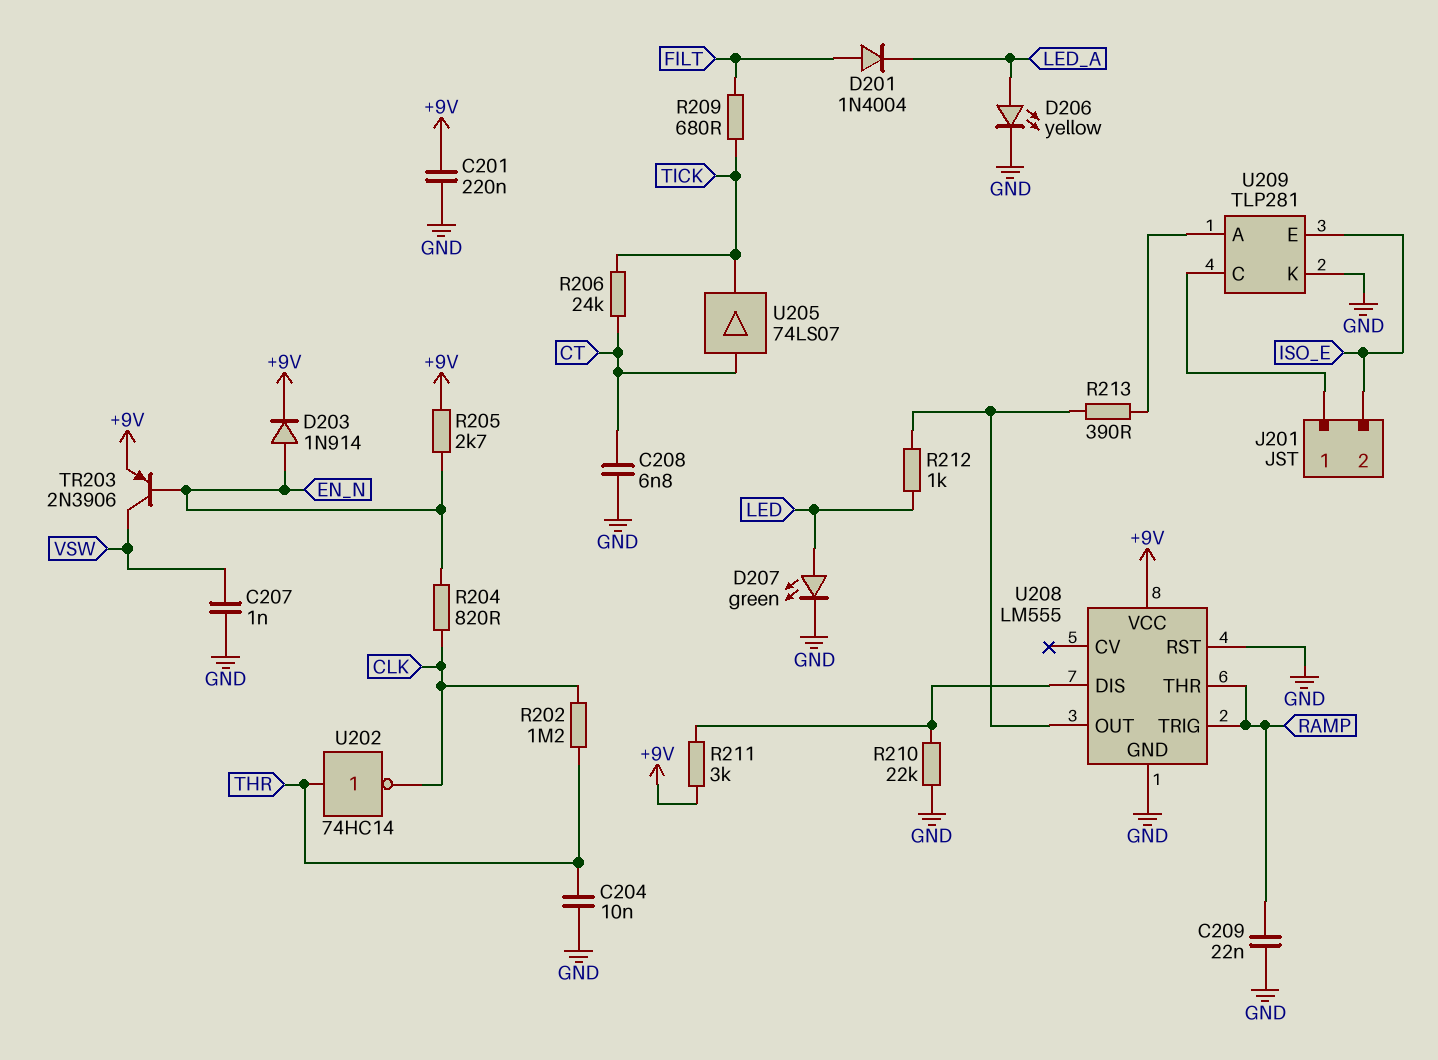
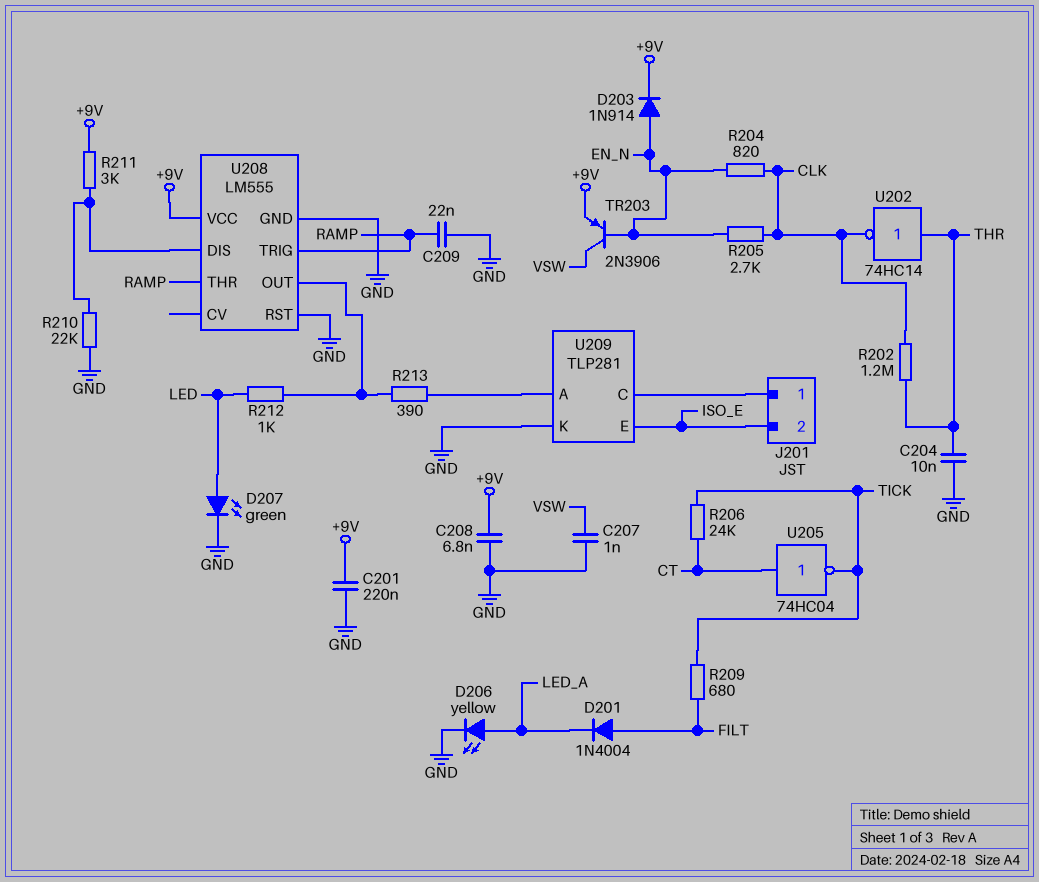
C208: 6.8nF (CT, GND) -> 6.8nF (+9V, GND)
R205: 2.7k (+9V, EN_N) -> 2.7k (CLK, EN_N)
U205: buffer 74LS07 (in CT, out TICK) -> NOT 74HC04 (in CT, out TICK)

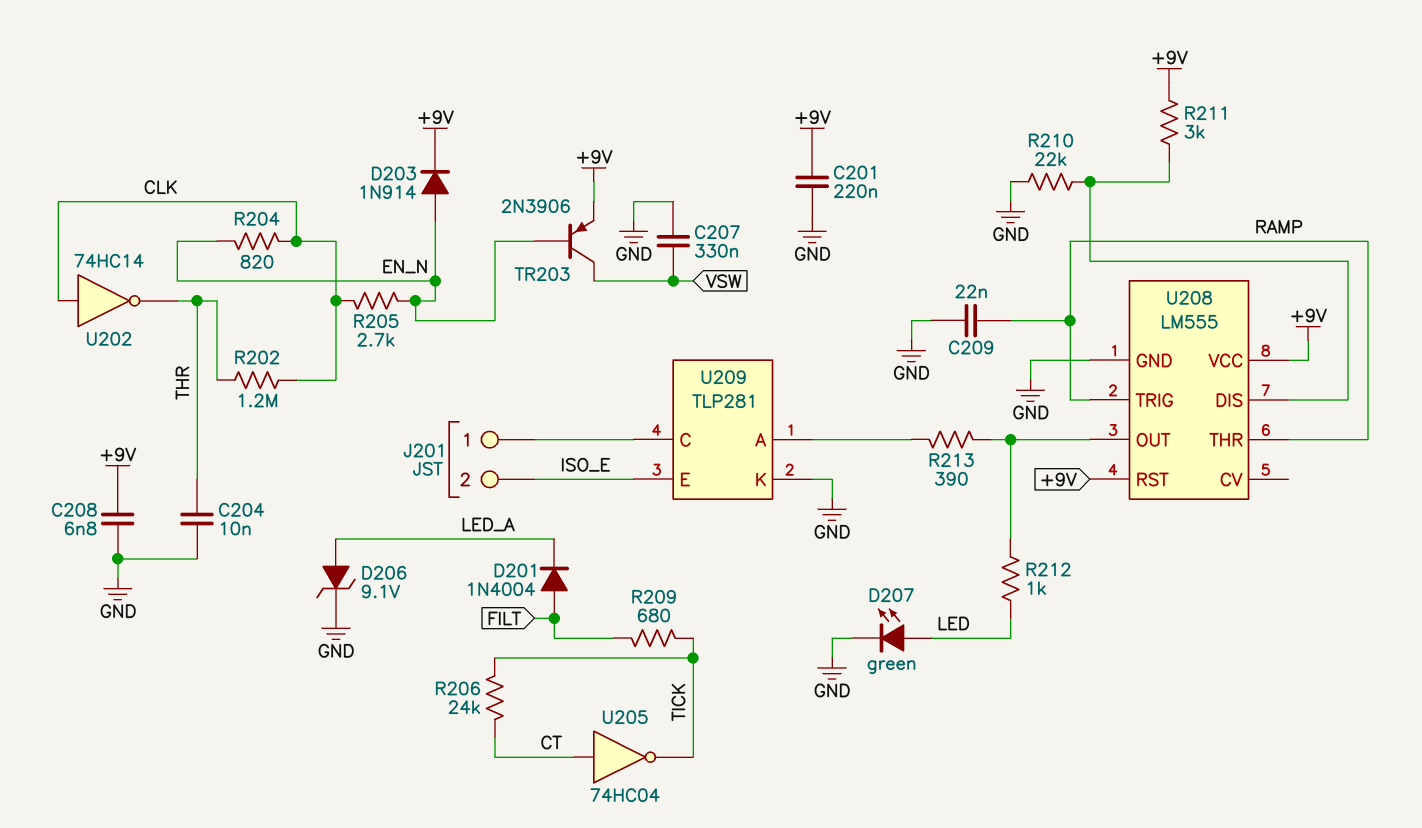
C207: 1nF (GND, VSW) -> 330nF (GND, VSW)
D206: LED yellow (A LED_A, K GND) -> zener 9.1V (A LED_A, K GND)
U202: NOT 74HC14 (in THR, out CLK) -> NOT 74HC14 (in CLK, out THR)
U208 pin RST: GND -> +9V

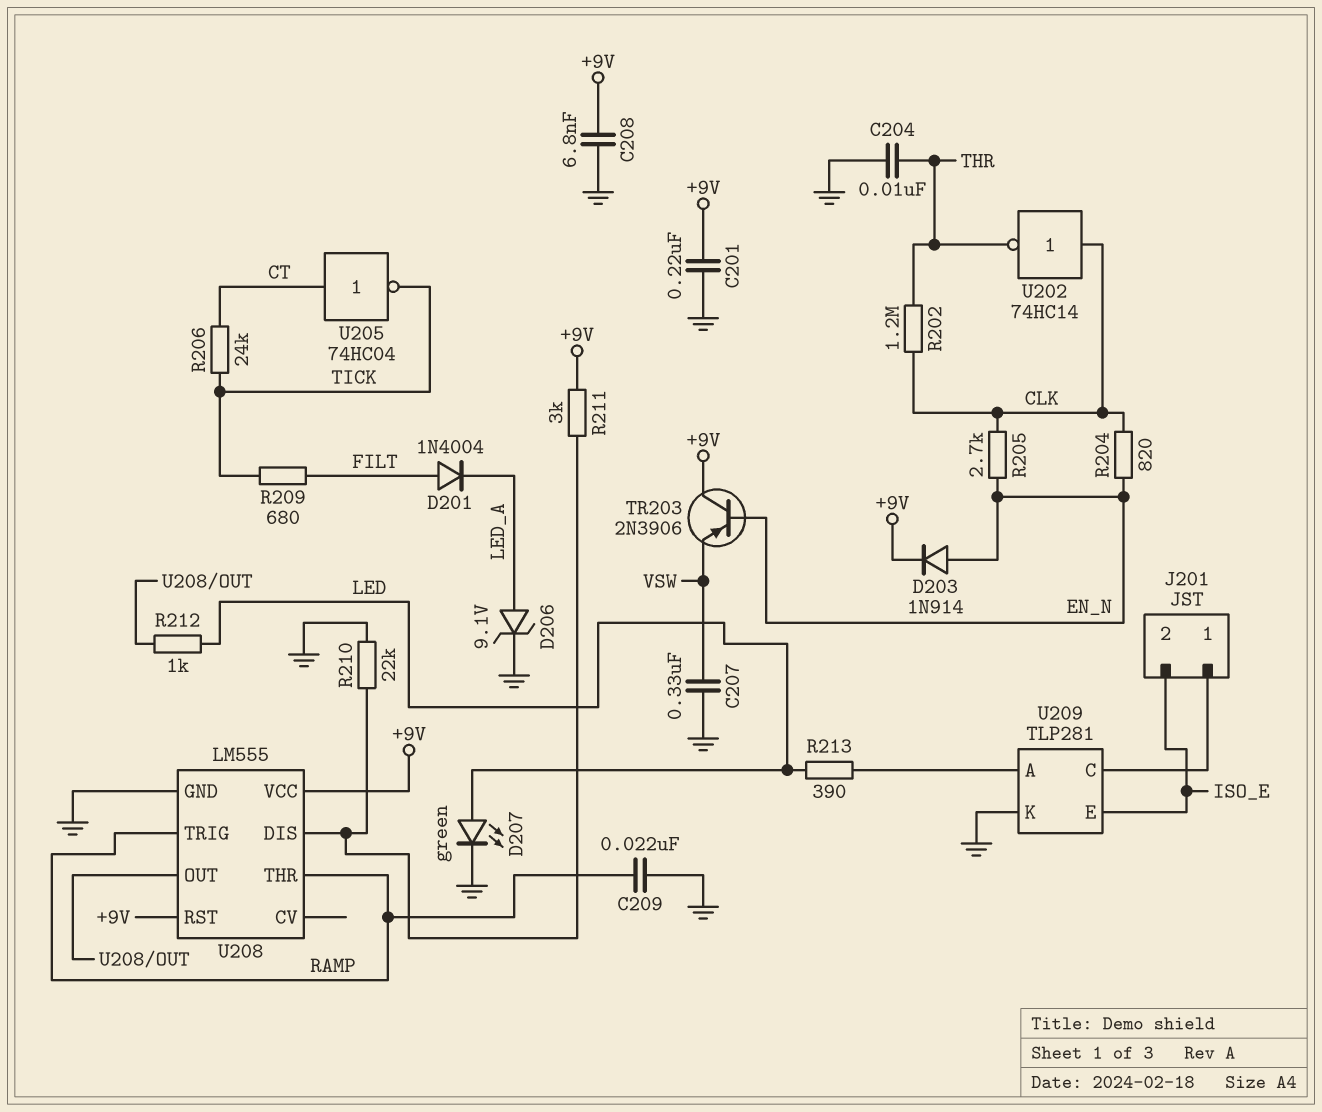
R213: 390 (U208/OUT, U209/A) -> 390 (LED, U209/A)
TR203: PNP 2N3906 (B EN_N, C VSW, E +9V) -> PNP 2N3906 (B EN_N, C +9V, E VSW)

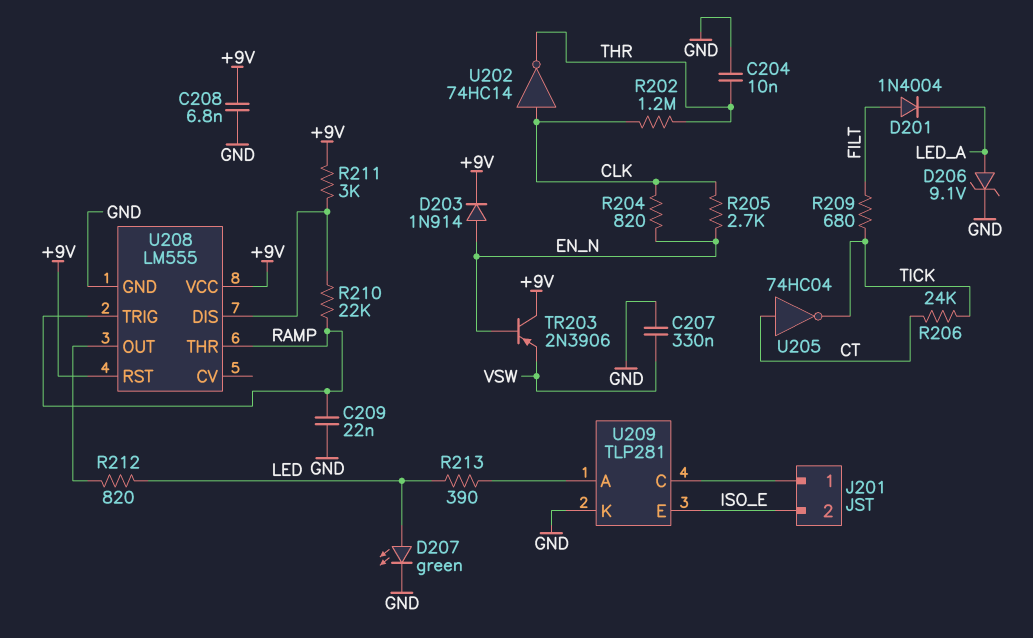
C201: 220nF (+9V, GND) -> none
R210: 22k (GND, U208/DIS) -> 22k (RAMP, U208/DIS)
R212: 1k (LED, U208/OUT) -> 820 (LED, U208/OUT)

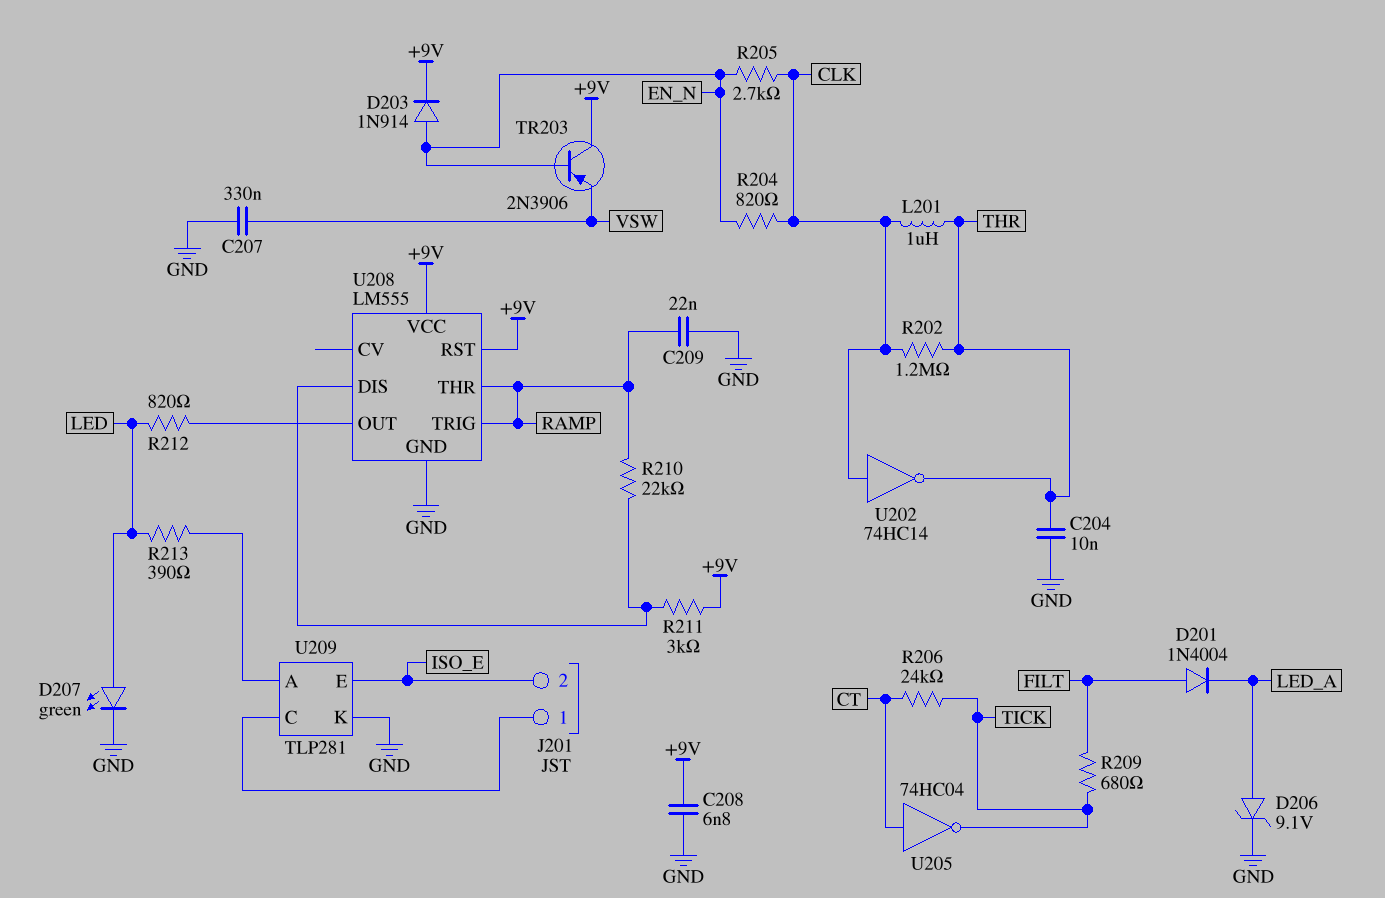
L201: none -> 1uH (CLK, THR)

